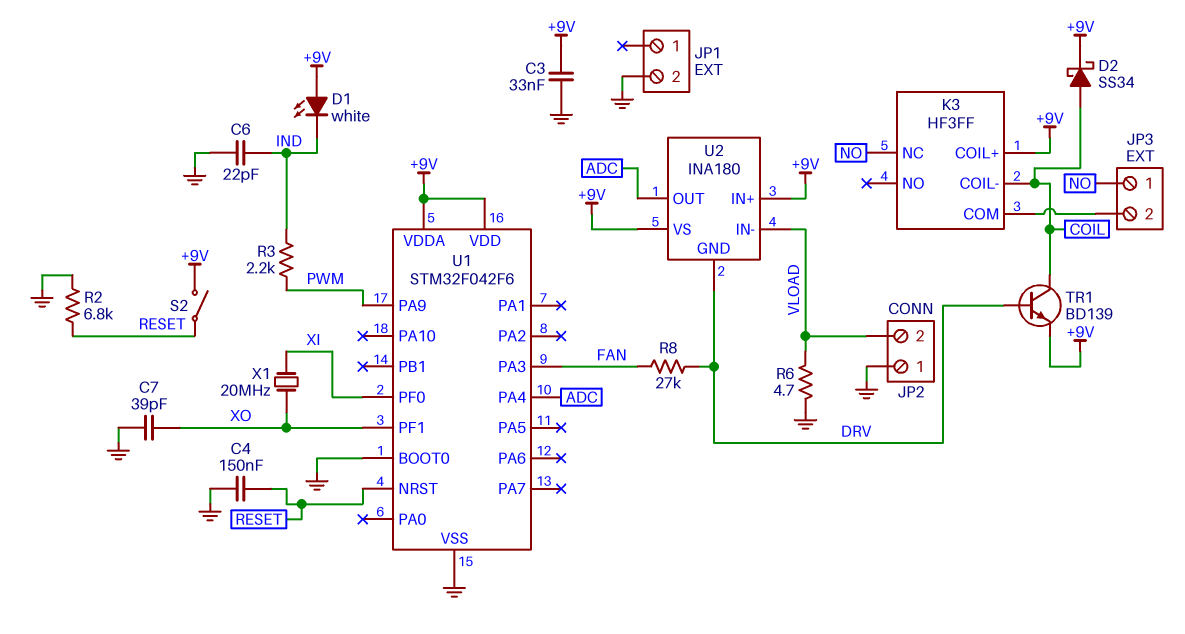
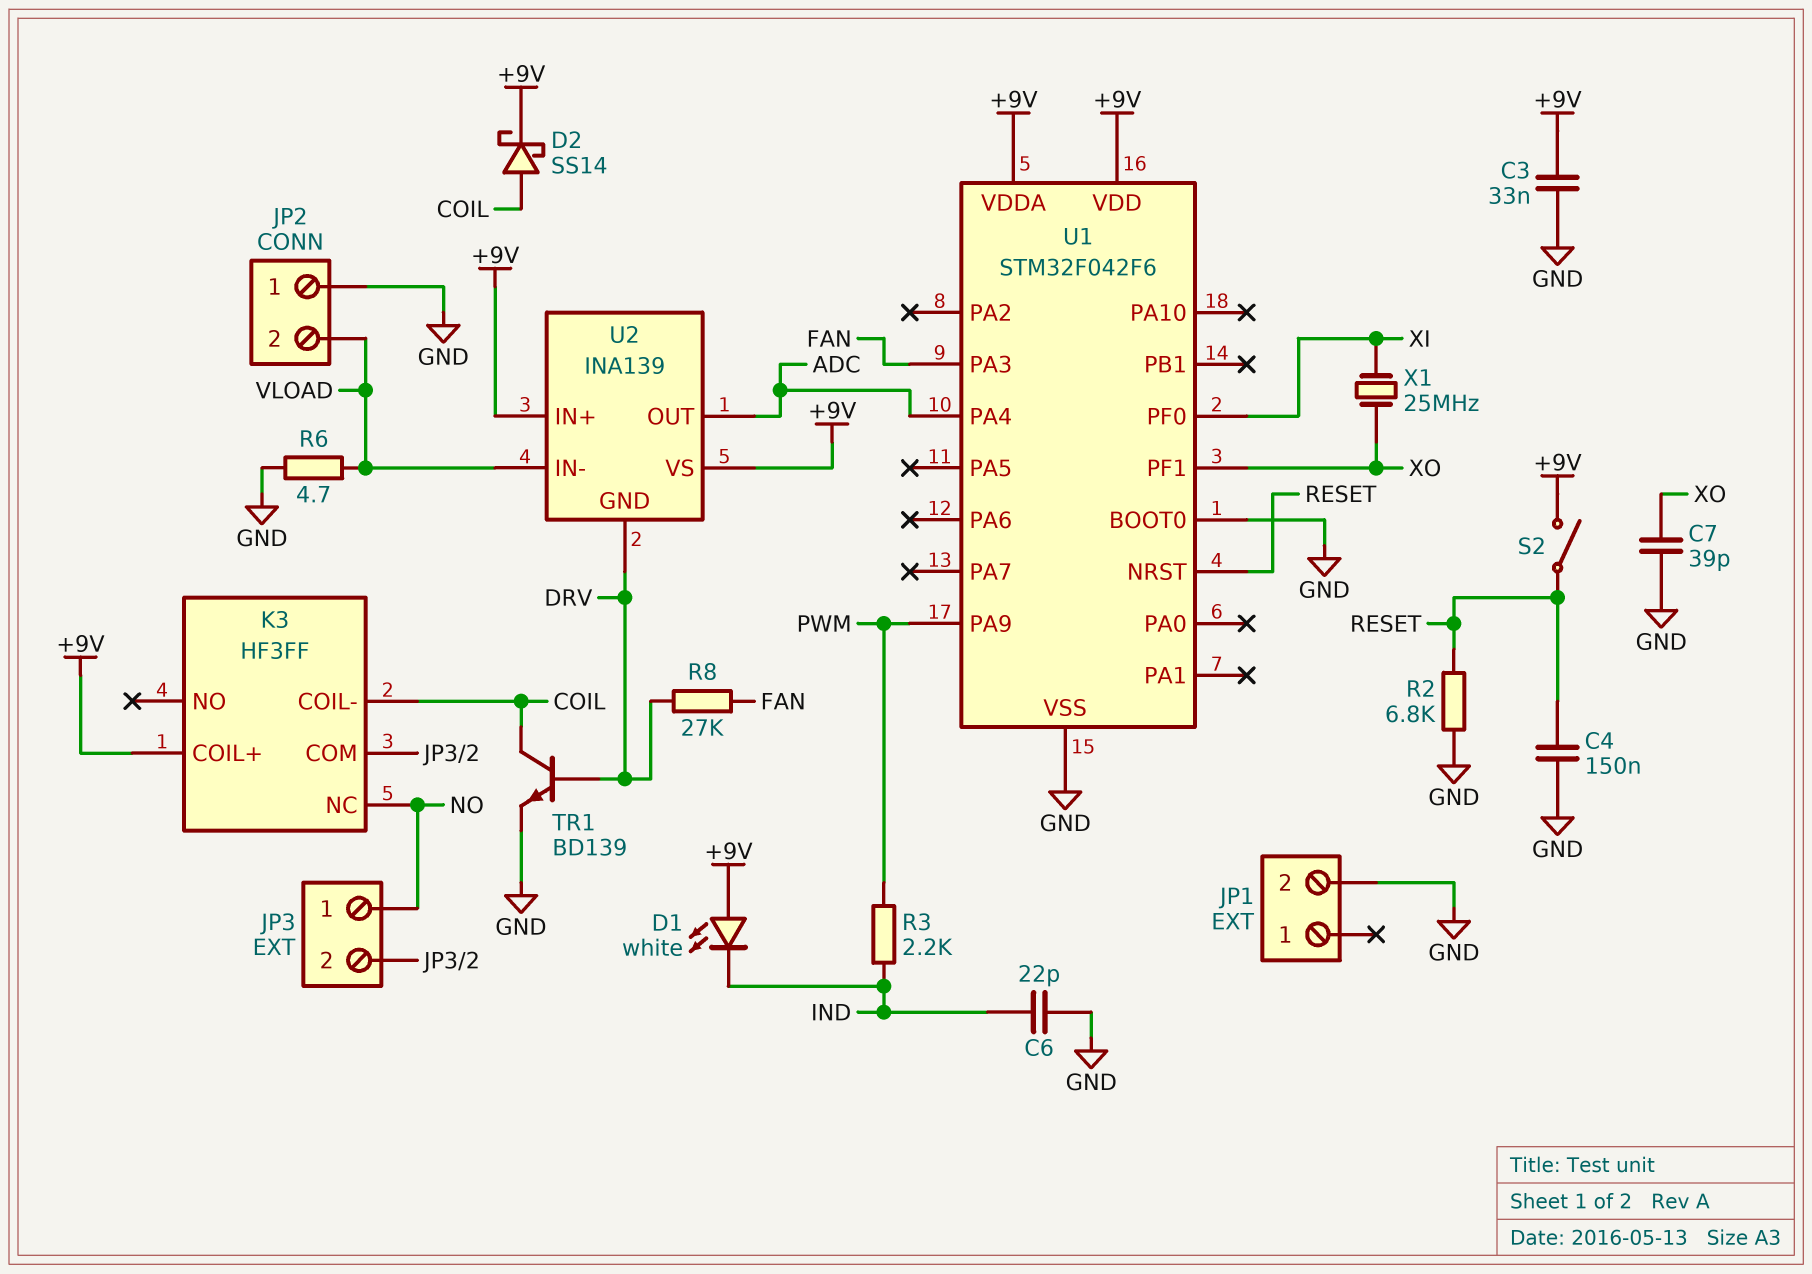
D2: schottky SS34 (A COIL, K +9V) -> schottky SS14 (A COIL, K +9V)
TR1: NPN BD139 (B DRV, C COIL, E +9V) -> NPN BD139 (B DRV, C COIL, E GND)
U2: INA180 -> INA139
X1: 20MHz (XI, XO) -> 25MHz (XI, XO)

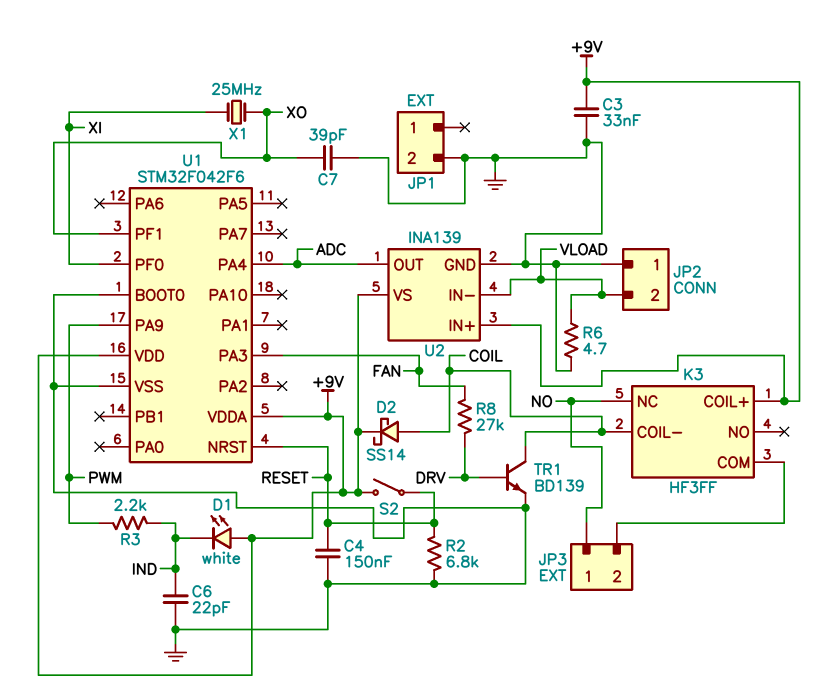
U2 pin GND: DRV -> GND

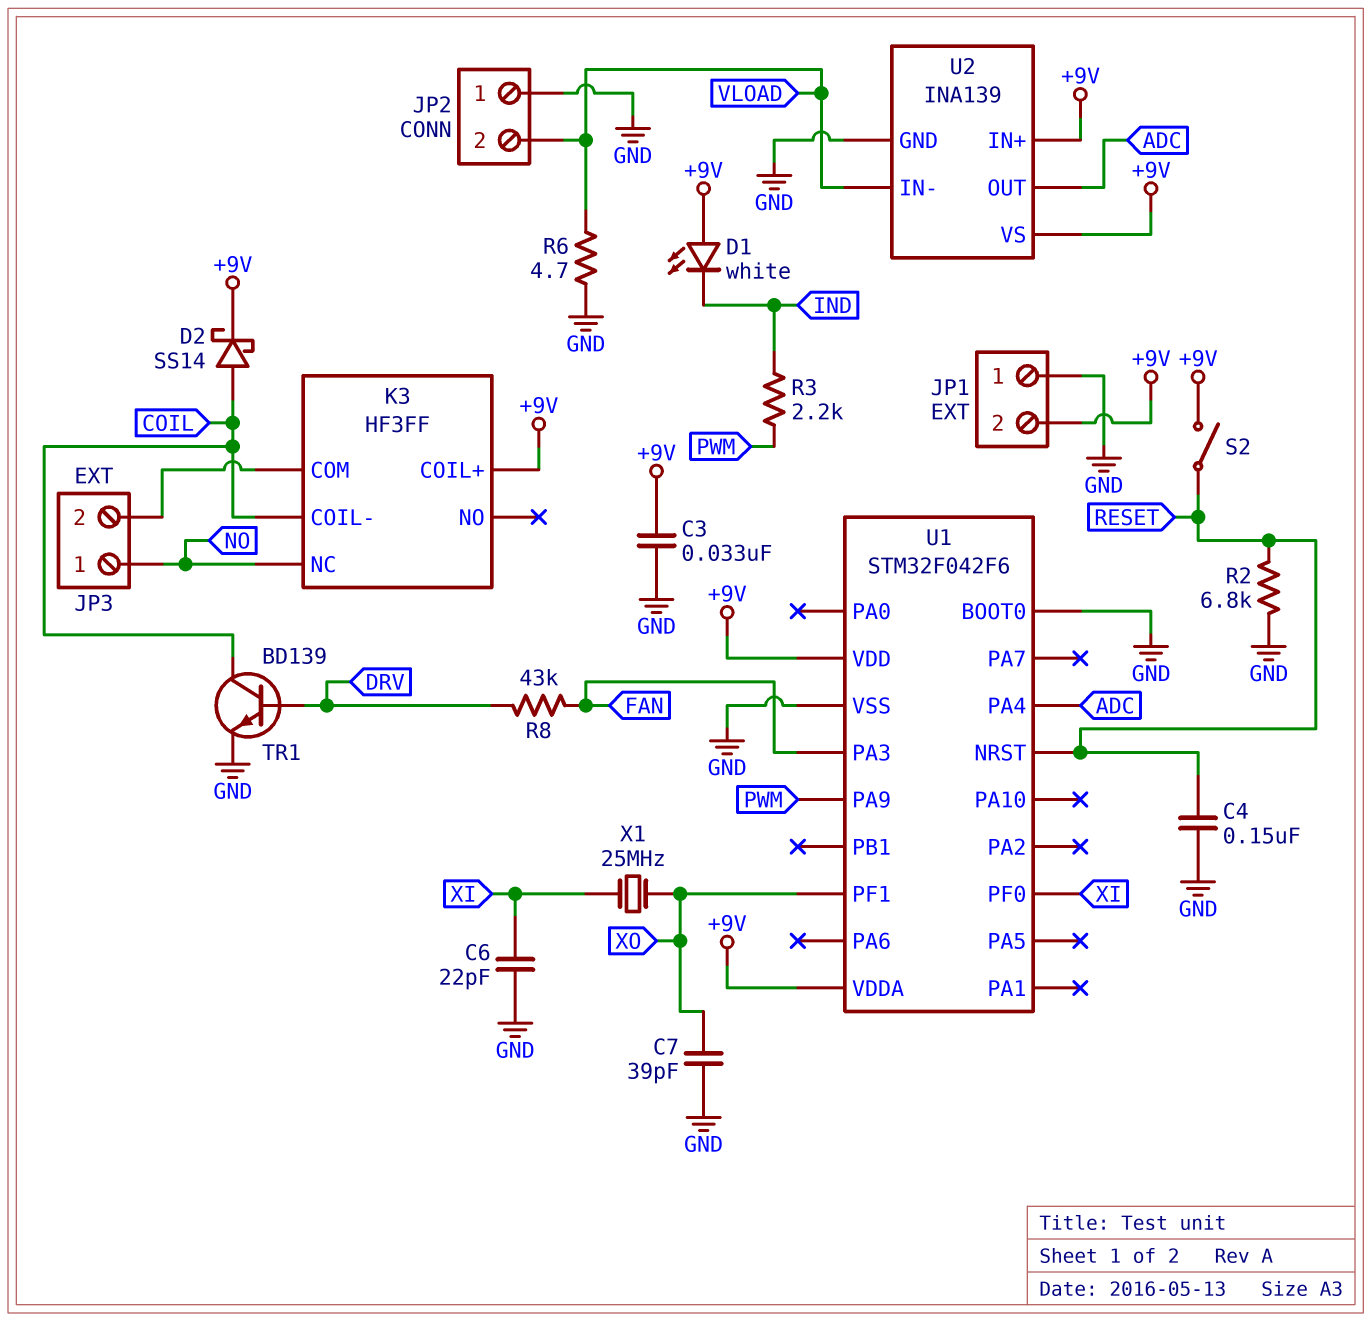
C6: 22pF (GND, IND) -> 22pF (GND, XI)
JP1 pin 1: none -> GND
JP1 pin 2: GND -> +9V
R8: 27k (DRV, FAN) -> 43k (DRV, FAN)

